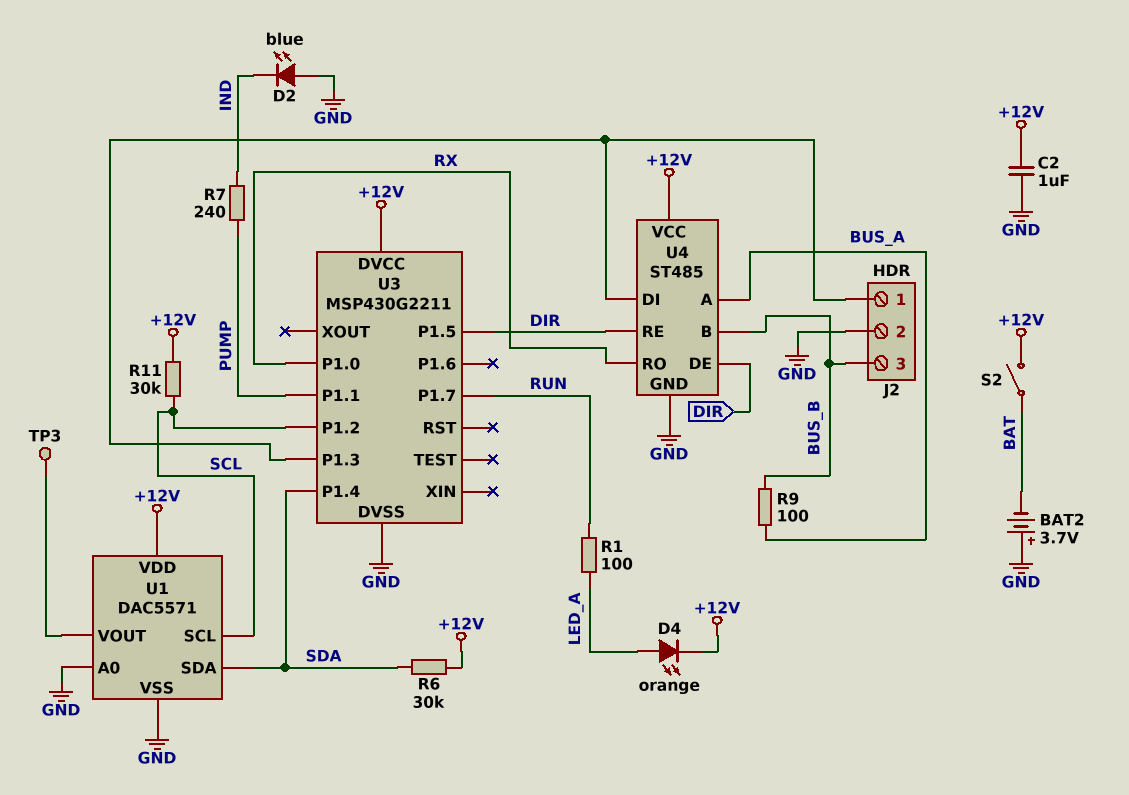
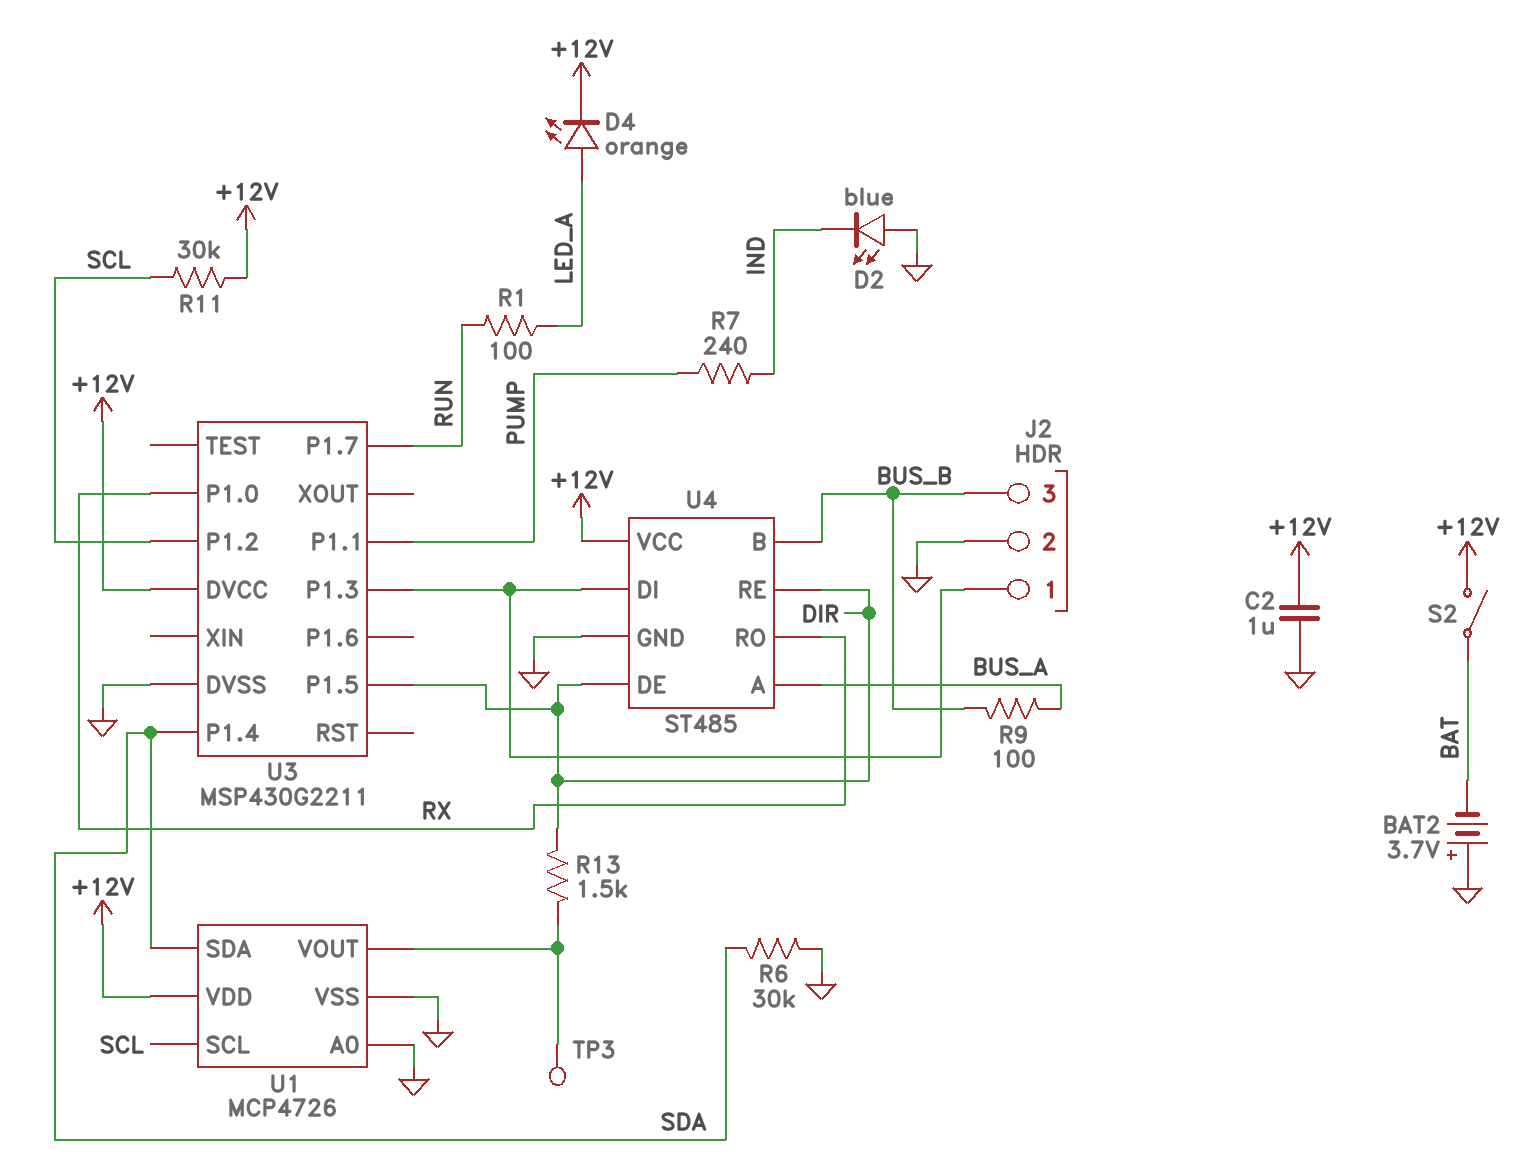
R6: 30k (+12V, SDA) -> 30k (GND, SDA)
R13: none -> 1.5k (DIR, U1/VOUT)
U1: DAC5571 -> MCP4726

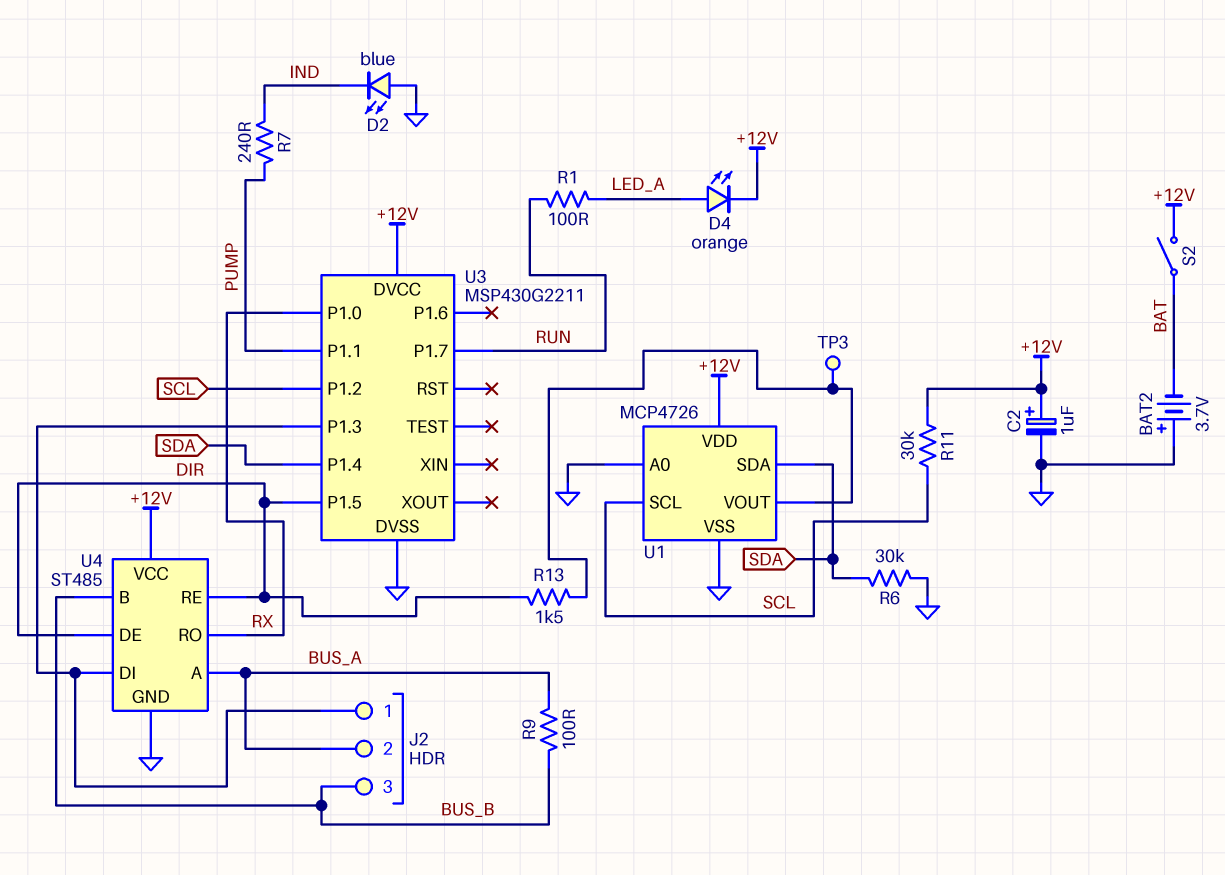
C2: 1uF (+12V, GND) -> 1uF (plus +12V, minus GND)
J2 pin 2: GND -> BUS_A

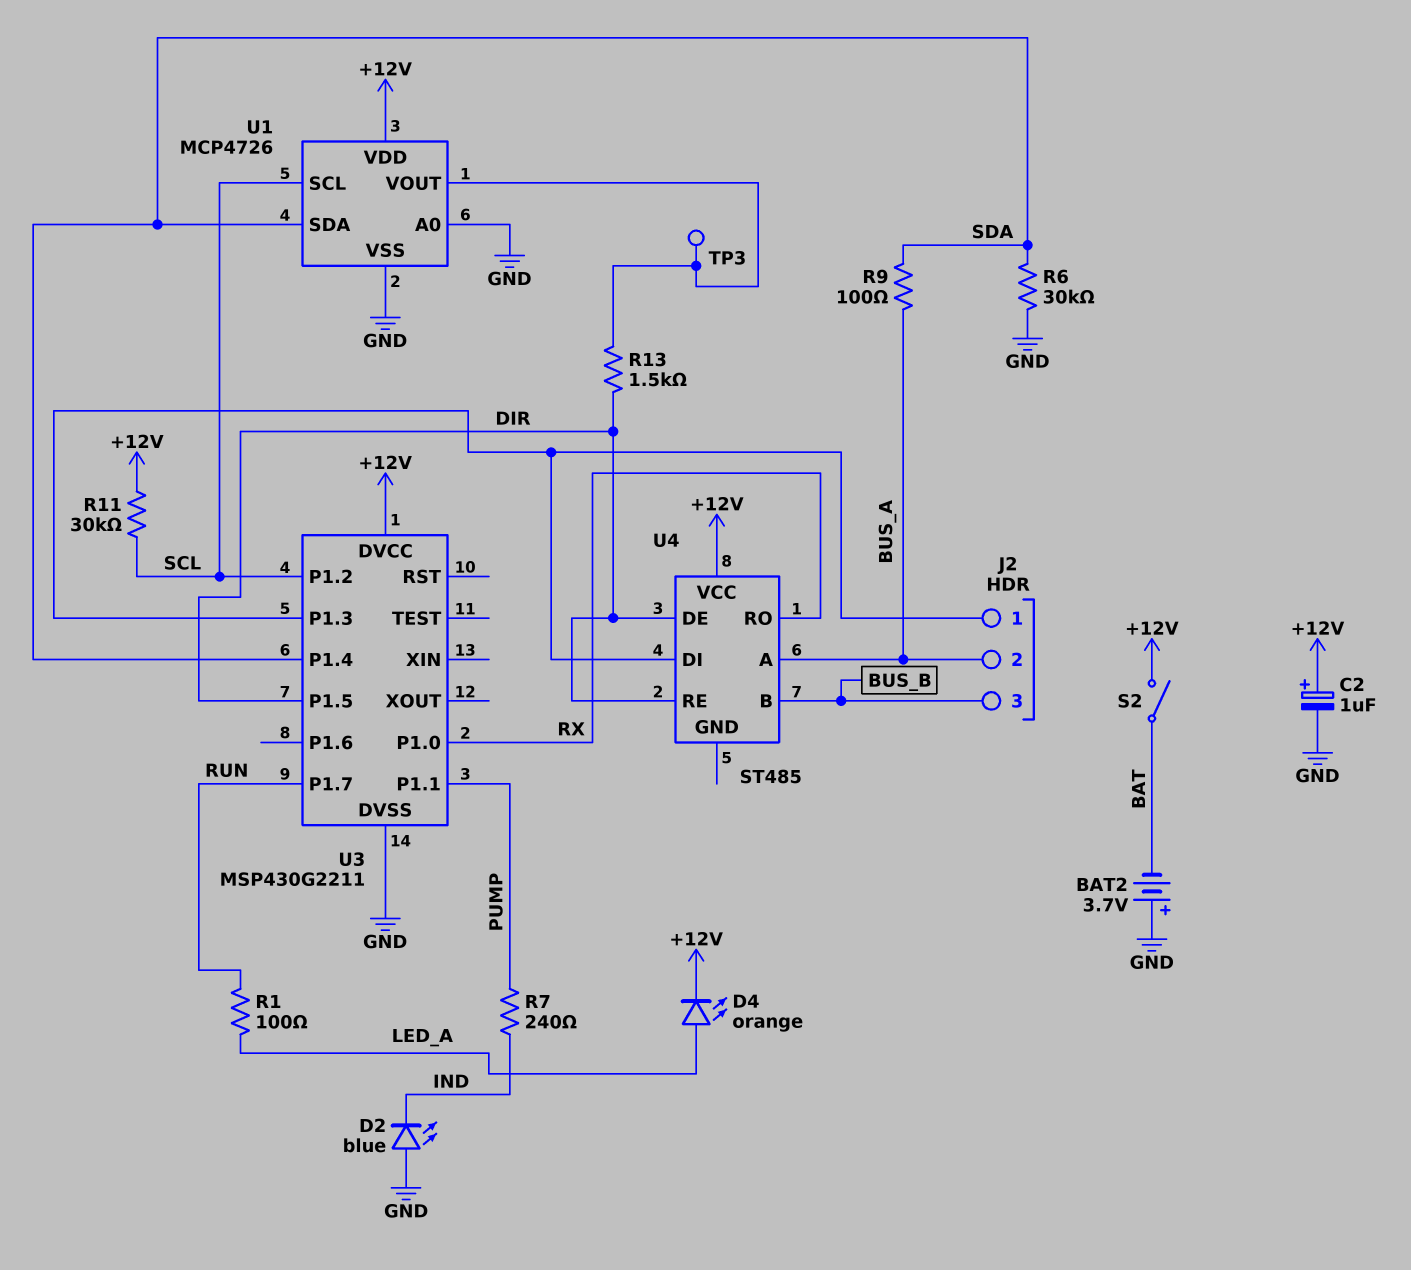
R9: 100 (BUS_A, BUS_B) -> 100 (BUS_A, SDA)
U4 pin GND: GND -> none

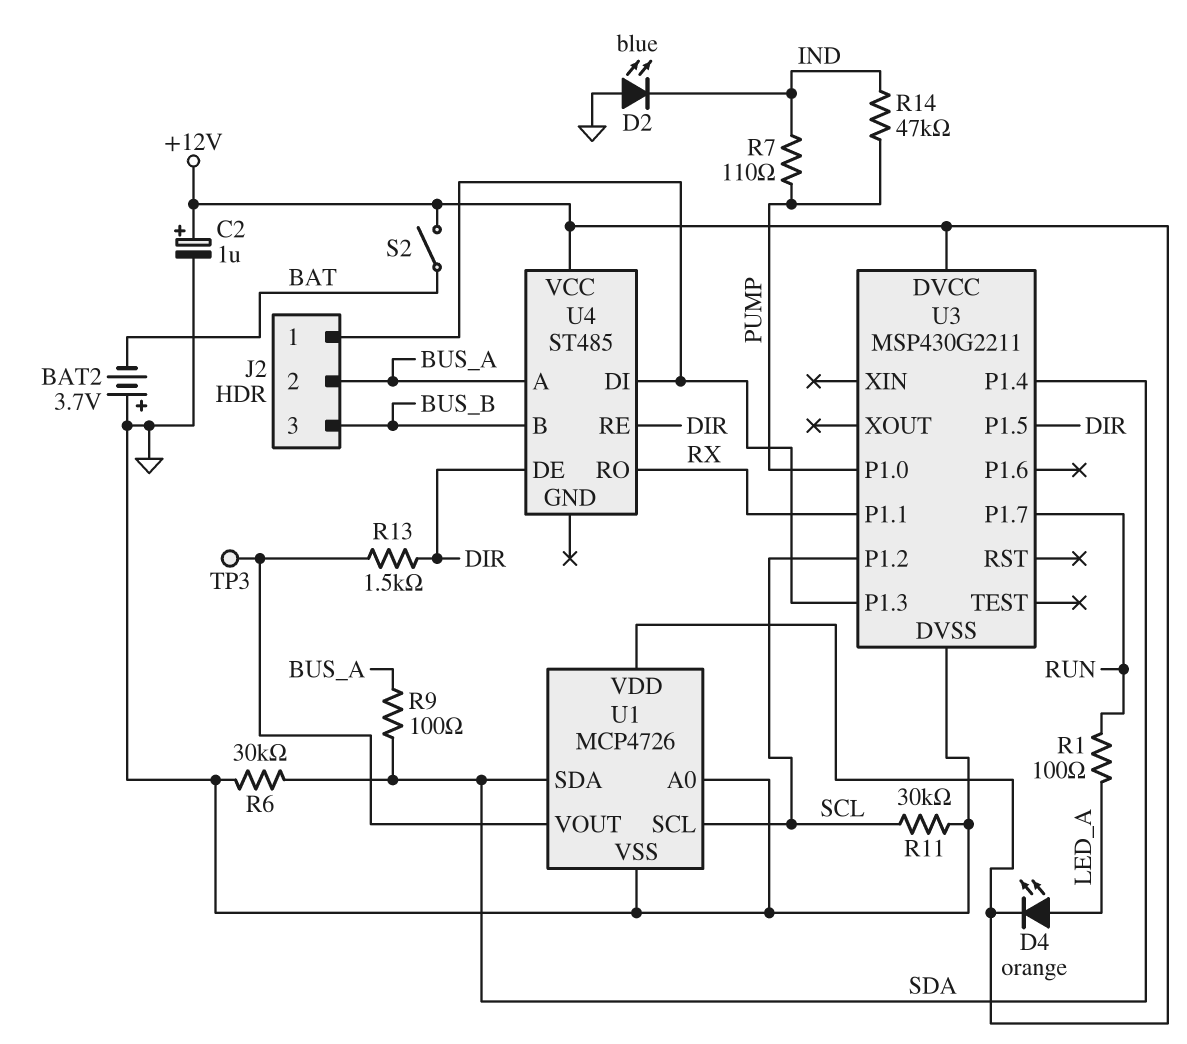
R7: 240 (IND, PUMP) -> 110 (IND, PUMP)
R11: 30k (+12V, SCL) -> 30k (GND, SCL)
R14: none -> 47k (IND, PUMP)
U3 pin P1.0: RX -> PUMP
U3 pin P1.1: PUMP -> RX

